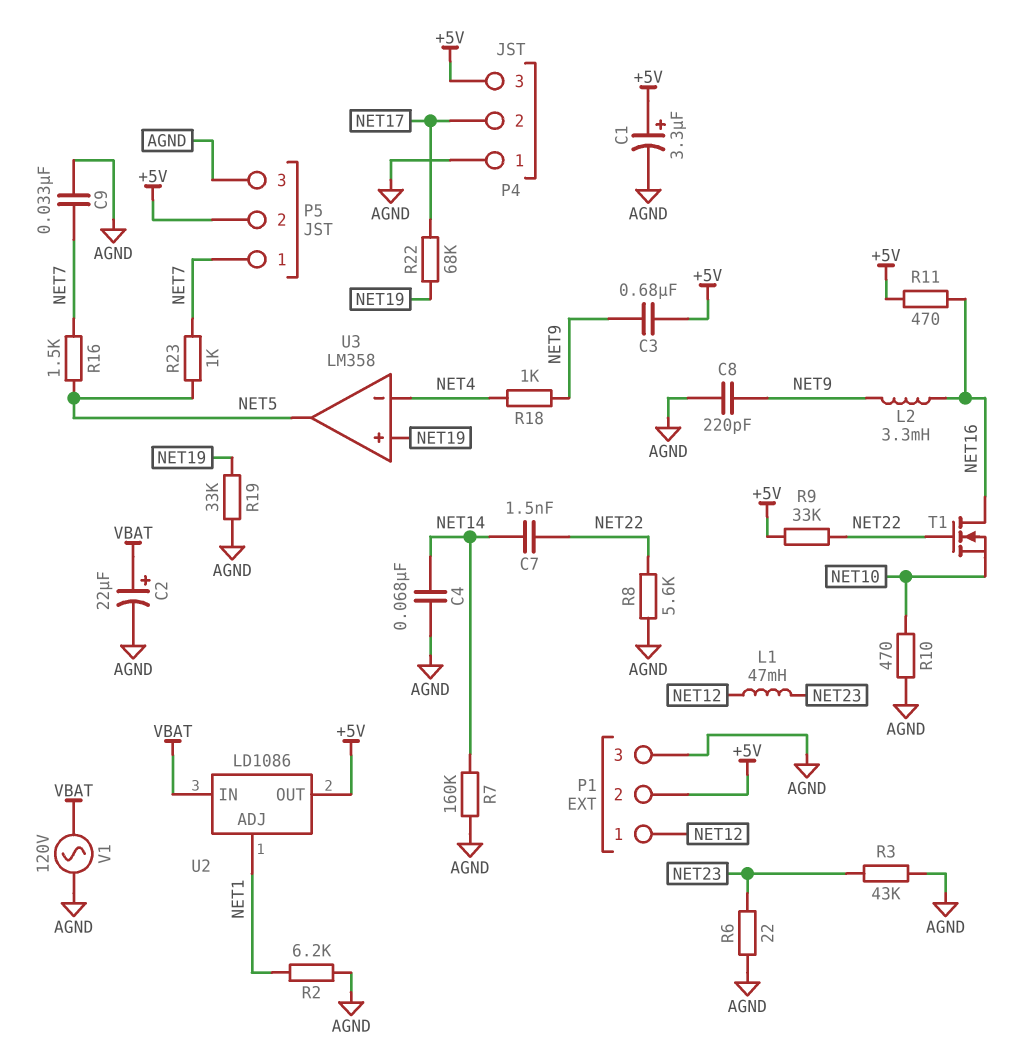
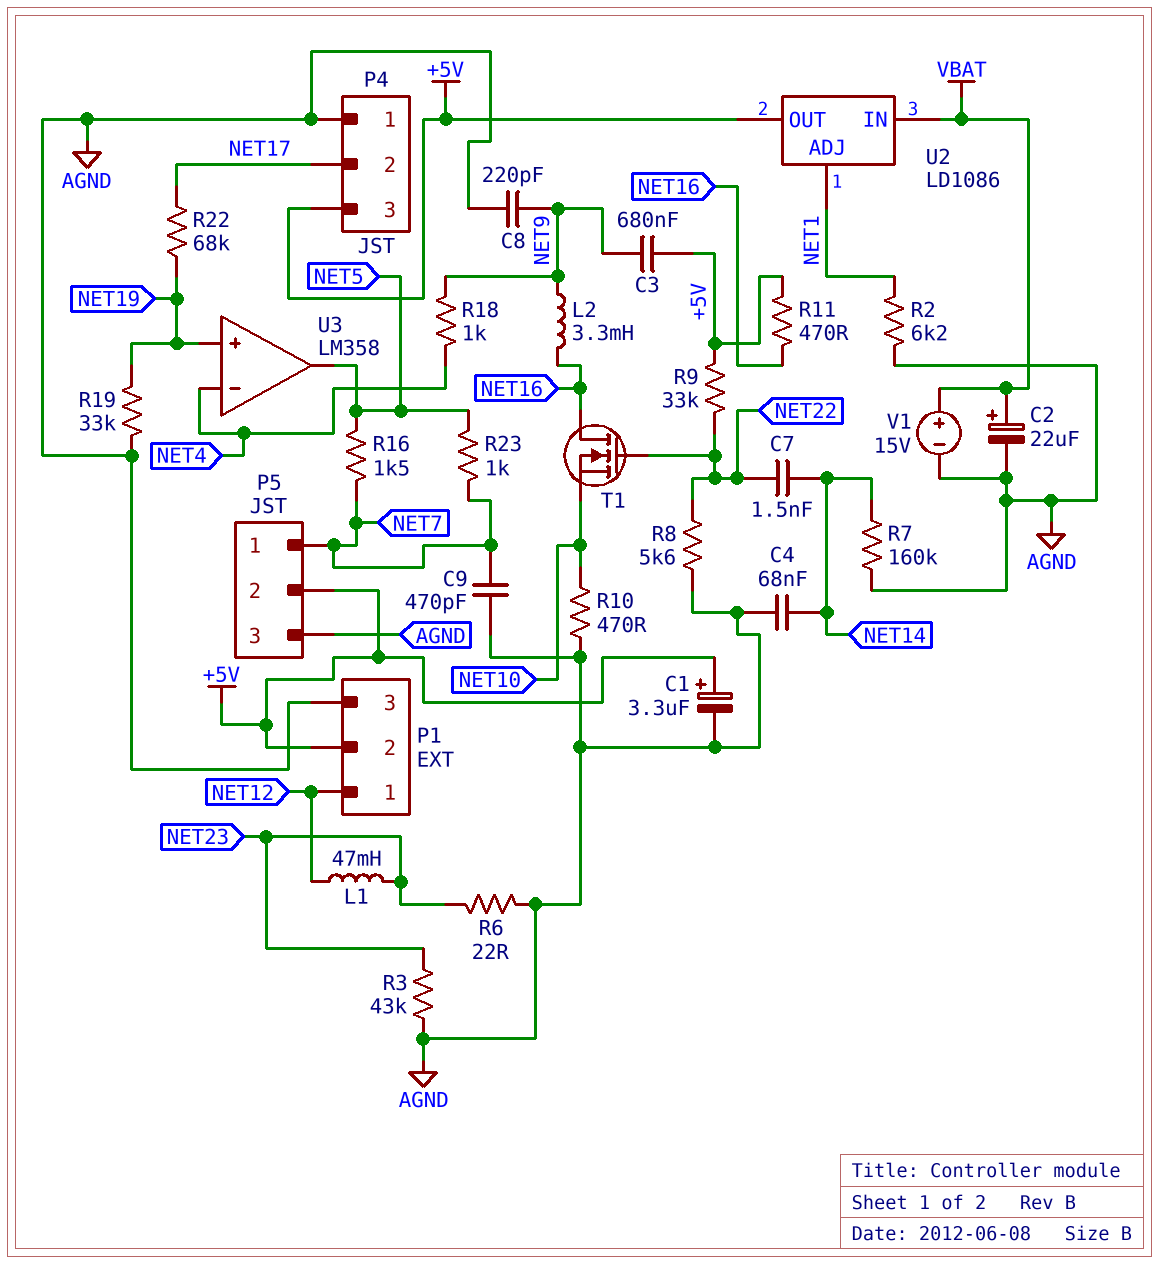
C9: 33nF (AGND, NET7) -> 470pF (AGND, NET7)
V1: AC 120V (AGND, VBAT) -> 15V (plus VBAT, minus AGND)

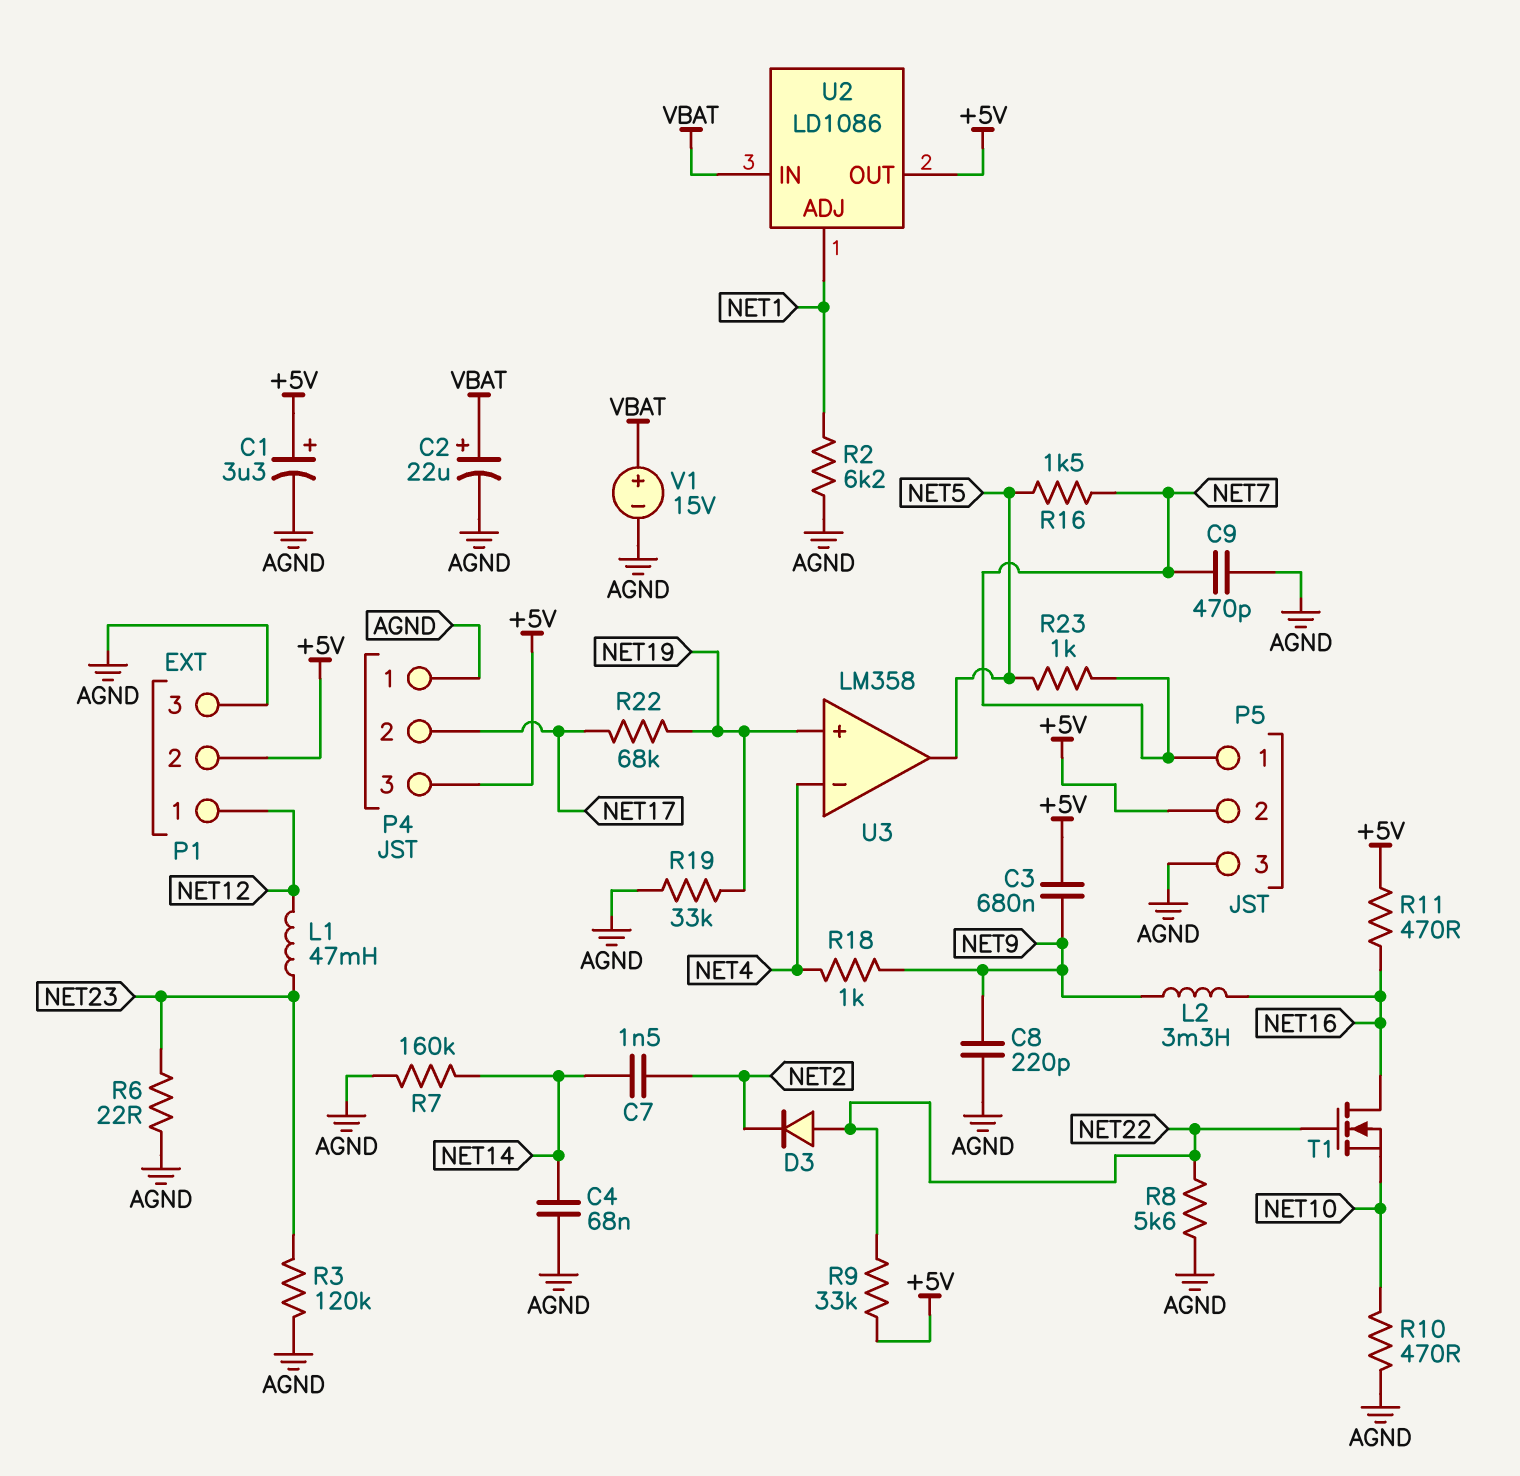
C7: 1.5nF (NET14, NET22) -> 1.5nF (NET2, NET14)
D3: none -> diode (A NET22, K NET2)
R3: 43k (AGND, NET23) -> 120k (AGND, NET23)

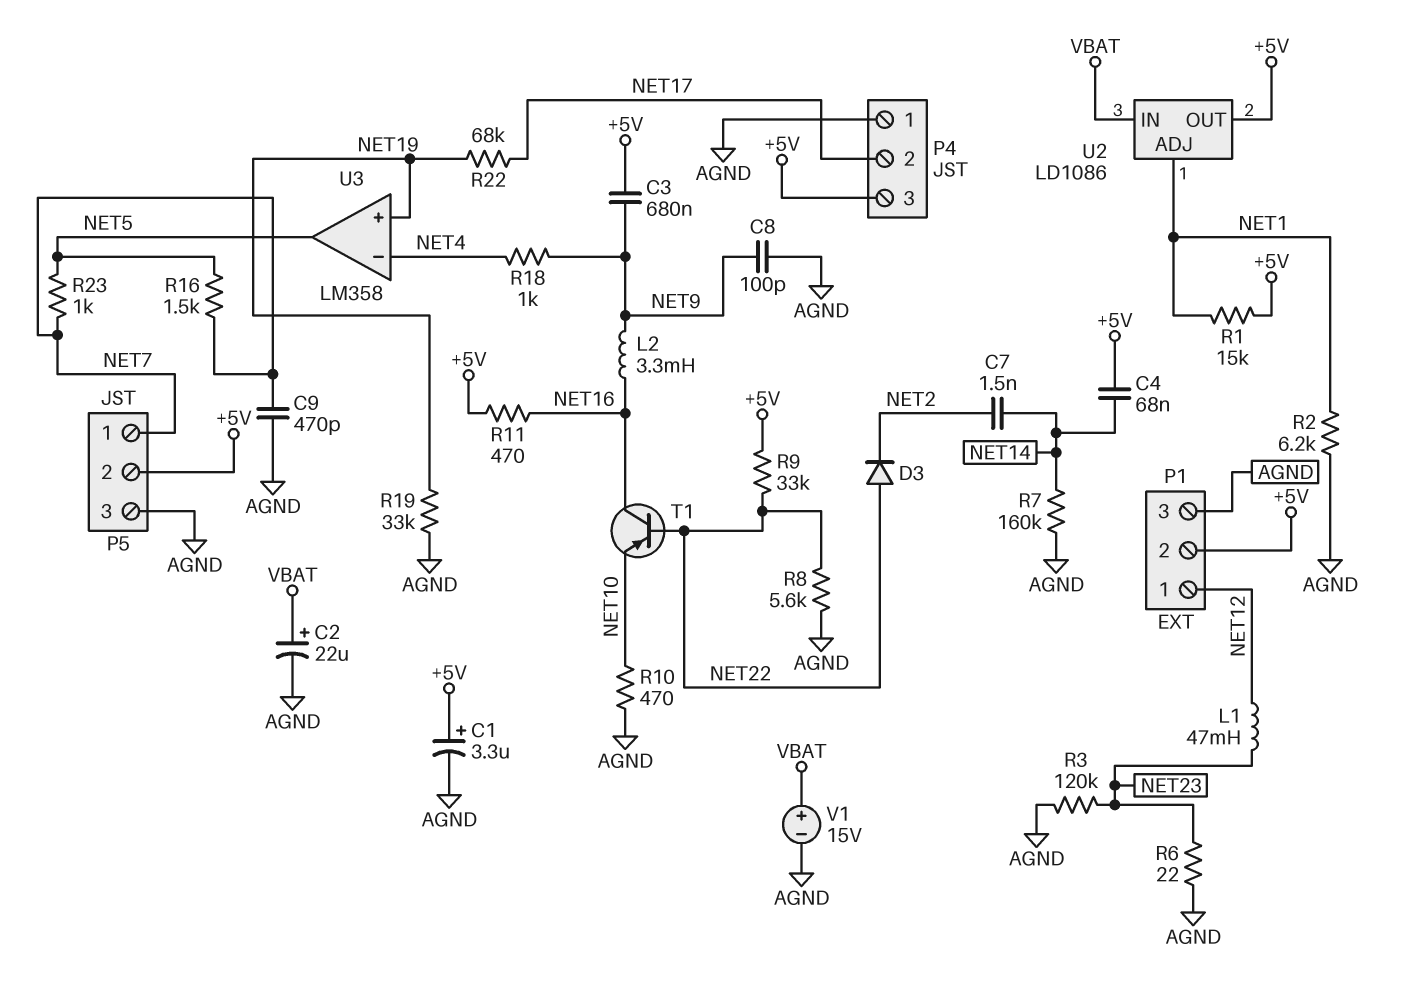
C4: 68nF (AGND, NET14) -> 68nF (+5V, NET14)
C8: 220pF (AGND, NET9) -> 100pF (AGND, NET9)
R1: none -> 15k (+5V, NET1)
T1: NMOS (G NET22, D NET16, S NET10) -> PNP (B NET22, C NET16, E NET10)

